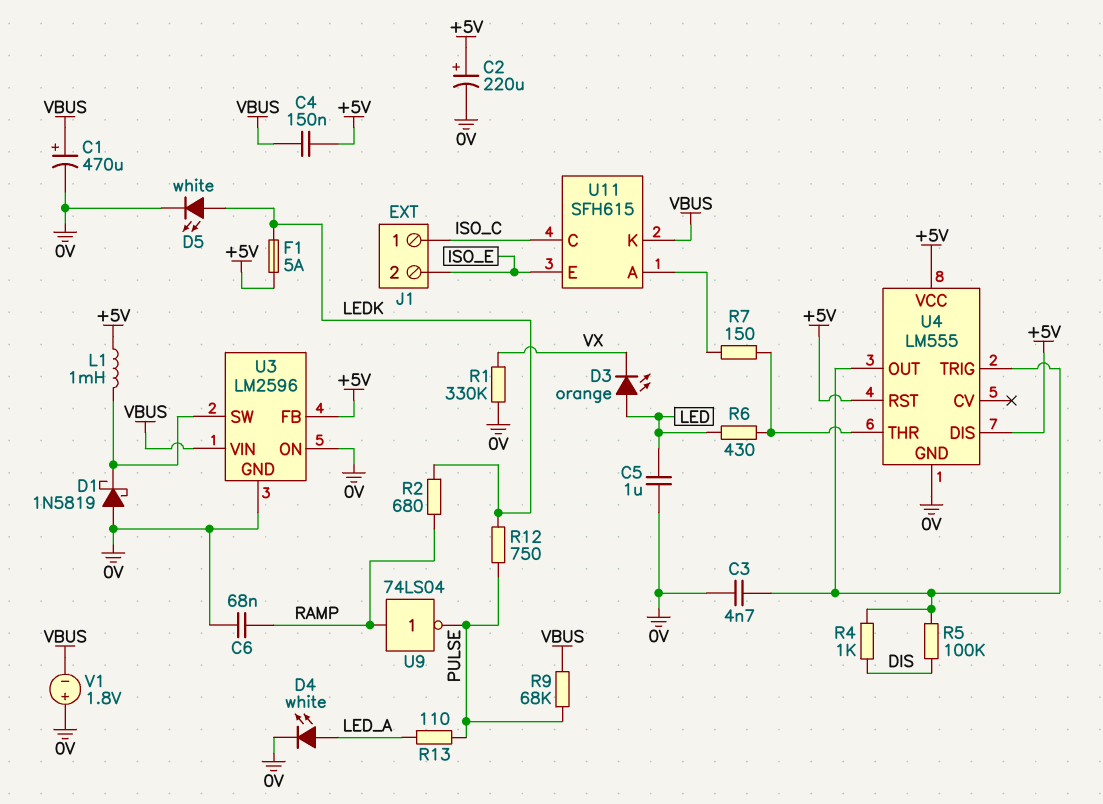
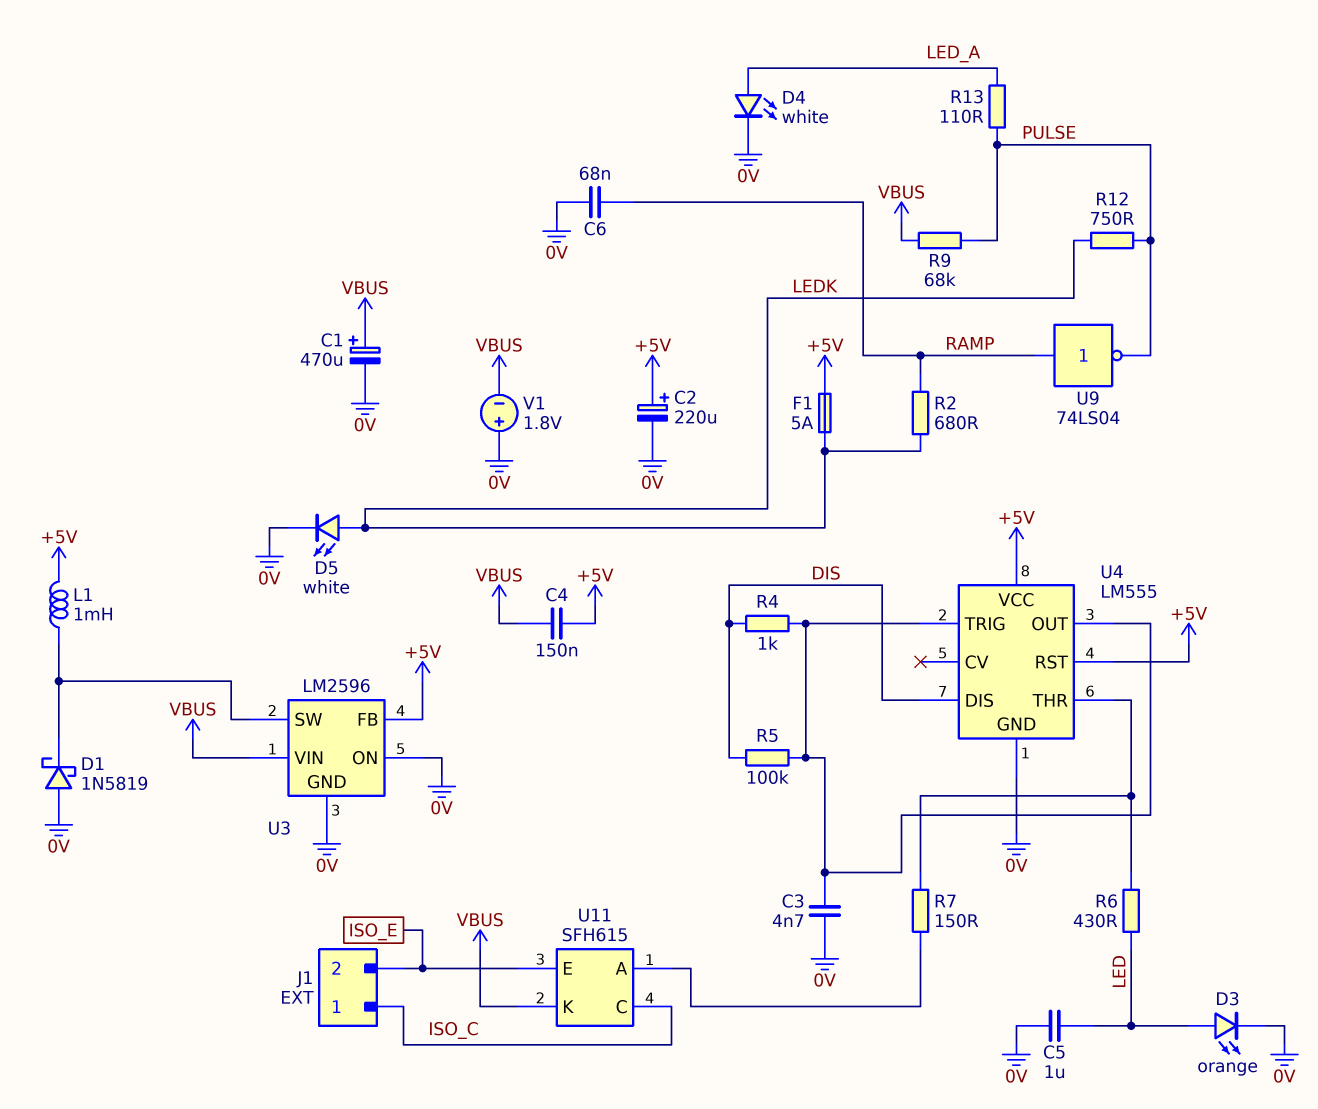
D3: LED orange (A LED, K VX) -> LED orange (A LED, K 0V)
R1: 330k (0V, VX) -> none
U4 pin DIS: +5V -> DIS

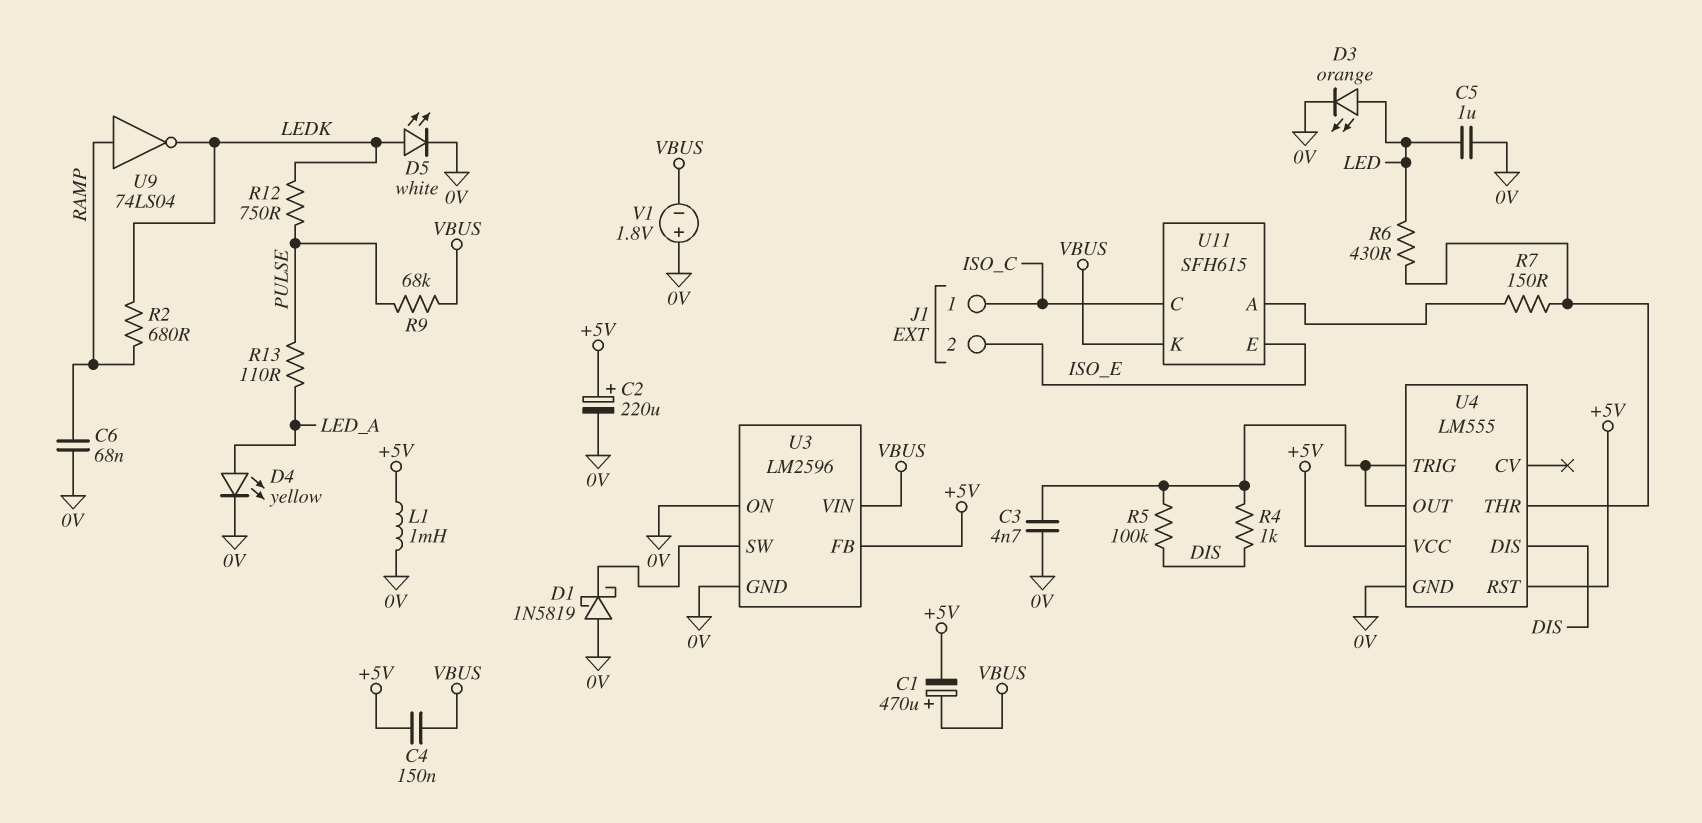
C1: 470uF (plus VBUS, minus 0V) -> 470uF (plus VBUS, minus +5V)
D4: LED white (A LED_A, K 0V) -> LED yellow (A LED_A, K 0V)
F1: 5A (+5V, LEDK) -> none
L1: 1mH (+5V, U3/SW) -> 1mH (+5V, 0V)
U9: NOT 74LS04 (in RAMP, out PULSE) -> NOT 74LS04 (in RAMP, out LEDK)

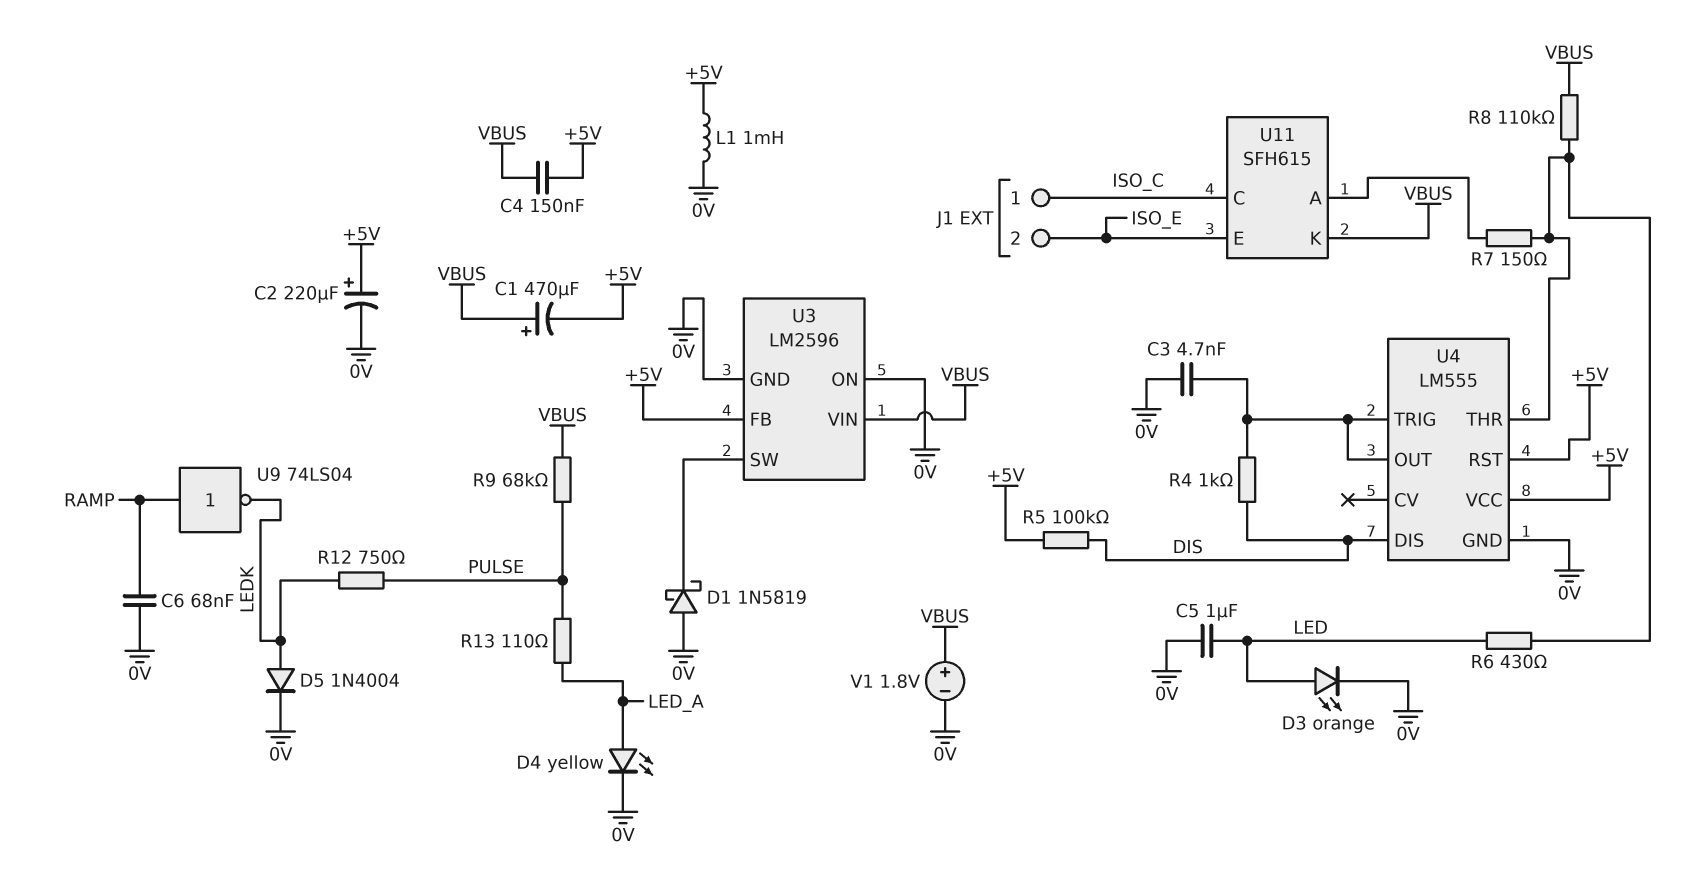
D5: LED white (A LEDK, K 0V) -> diode 1N4004 (A LEDK, K 0V)
R2: 680 (LEDK, RAMP) -> none
R5: 100k (DIS, U4/OUT) -> 100k (+5V, DIS)
R8: none -> 110k (U4/THR, VBUS)
V1: 1.8V (plus 0V, minus VBUS) -> 1.8V (plus VBUS, minus 0V)

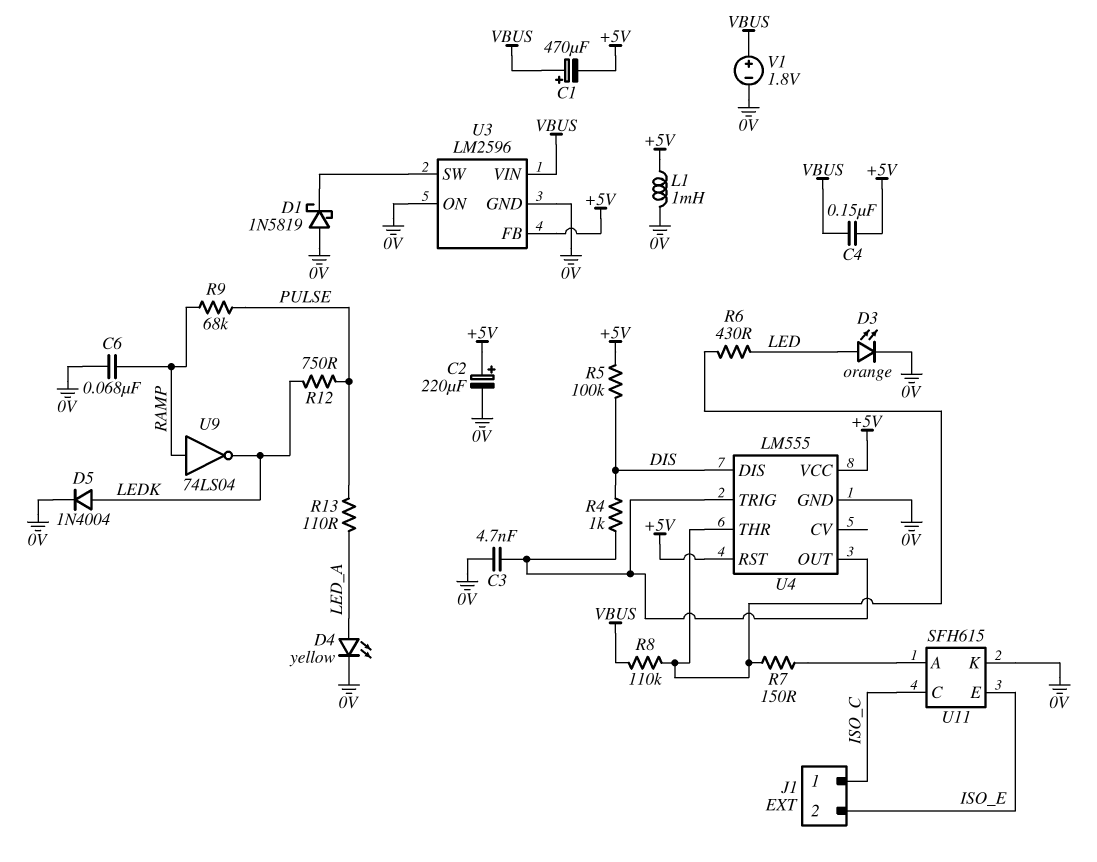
C5: 1uF (0V, LED) -> none
R9: 68k (PULSE, VBUS) -> 68k (PULSE, RAMP)
U11 pin K: VBUS -> 0V

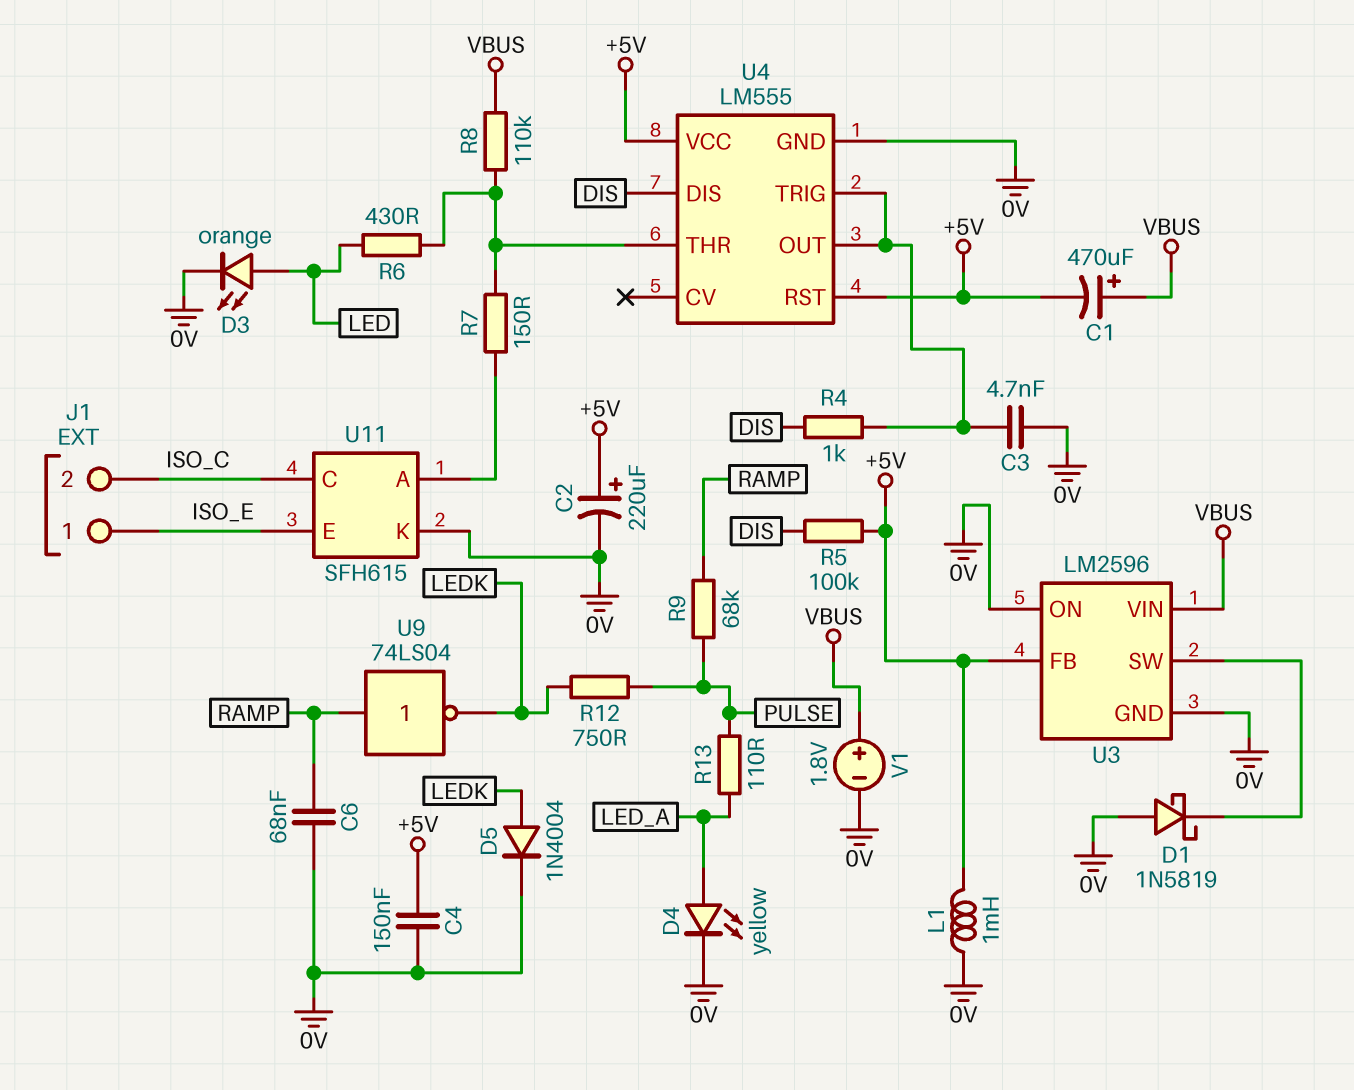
C4: 150nF (+5V, VBUS) -> 150nF (+5V, 0V)
J1 pin 1: ISO_C -> ISO_E
J1 pin 2: ISO_E -> ISO_C

